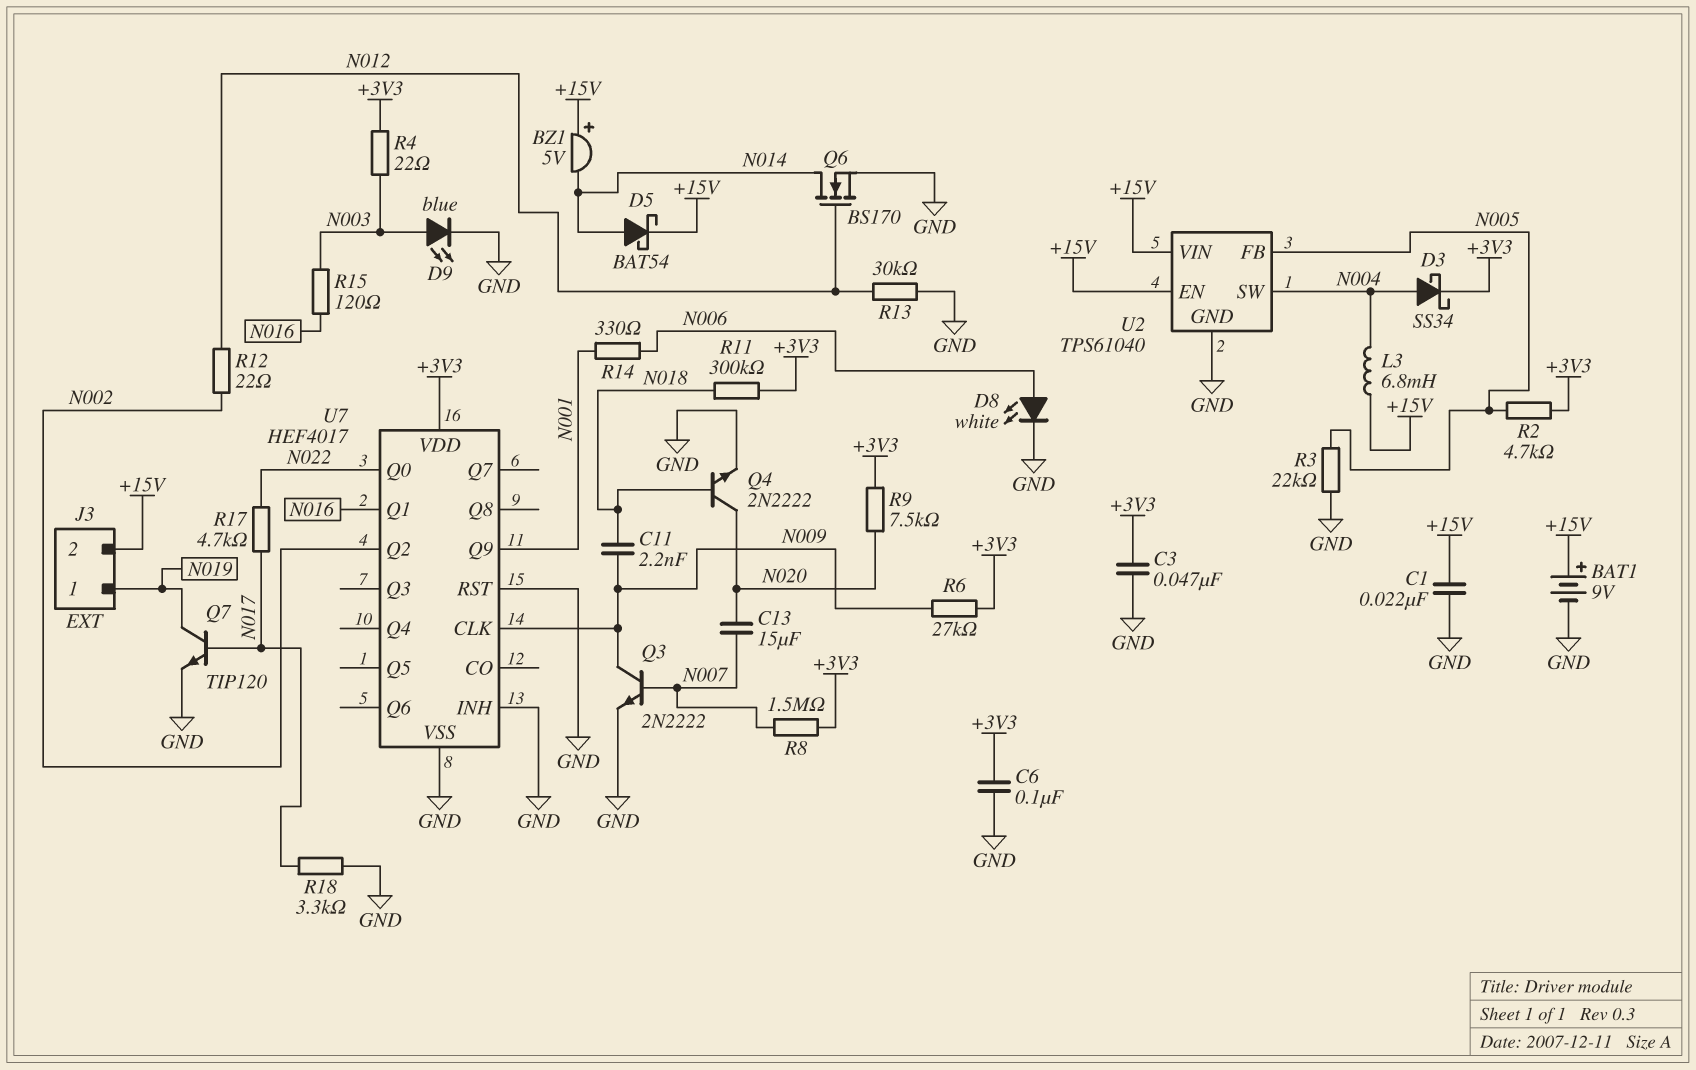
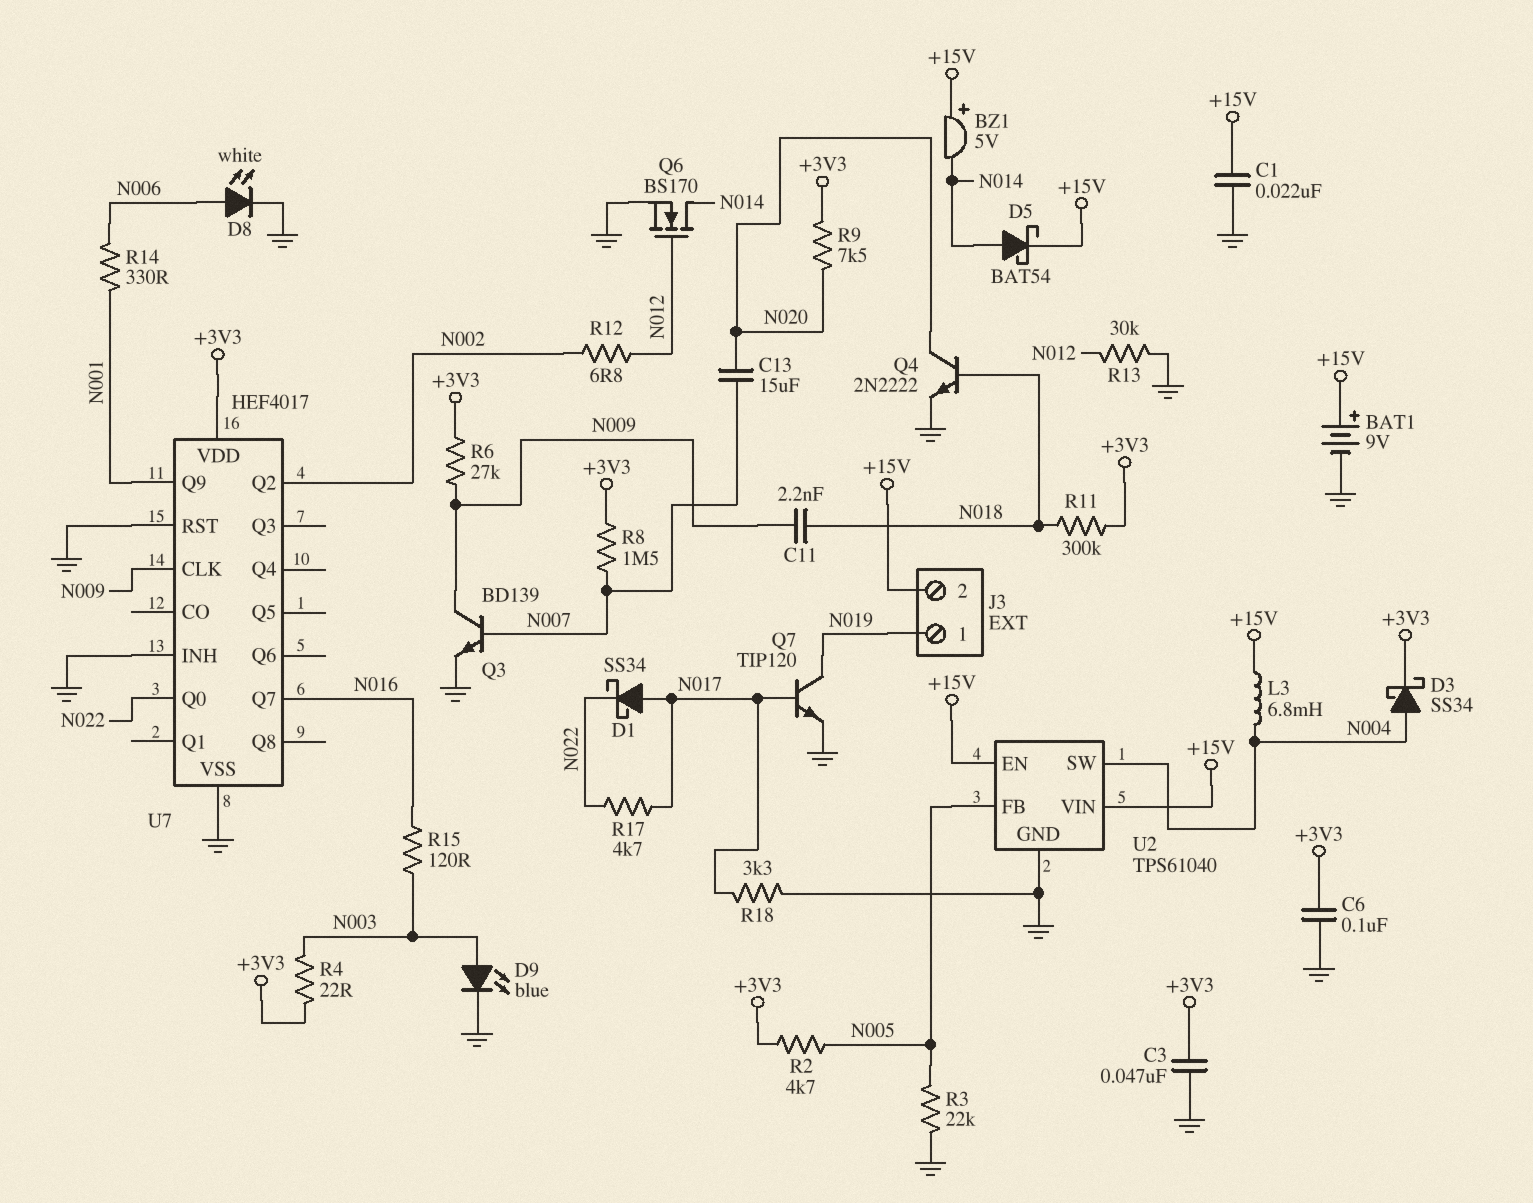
D1: none -> schottky SS34 (A N017, K N022)
Q3: NPN 2N2222 (B N007, C N009, E GND) -> NPN BD139 (B N007, C N009, E GND)
R12: 22 (N002, N012) -> 6.8 (N002, N012)
U7 pin Q1: N016 -> none
U7 pin Q7: none -> N016

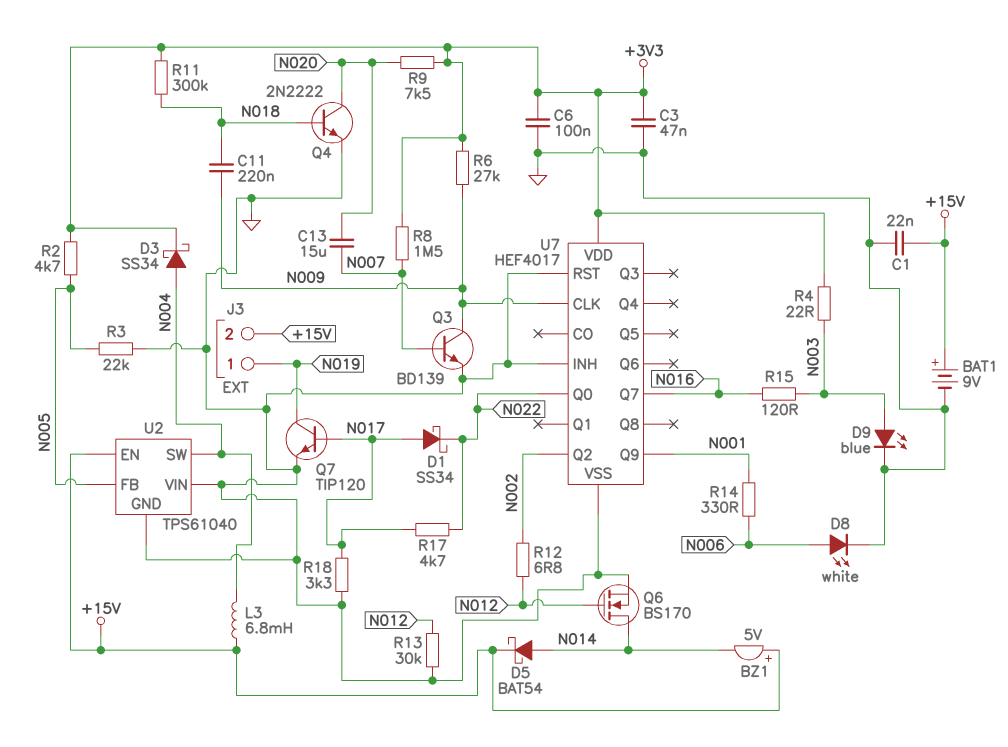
C11: 2.2nF (N009, N018) -> 220nF (N009, N018)
U2 pin VIN: +15V -> GND

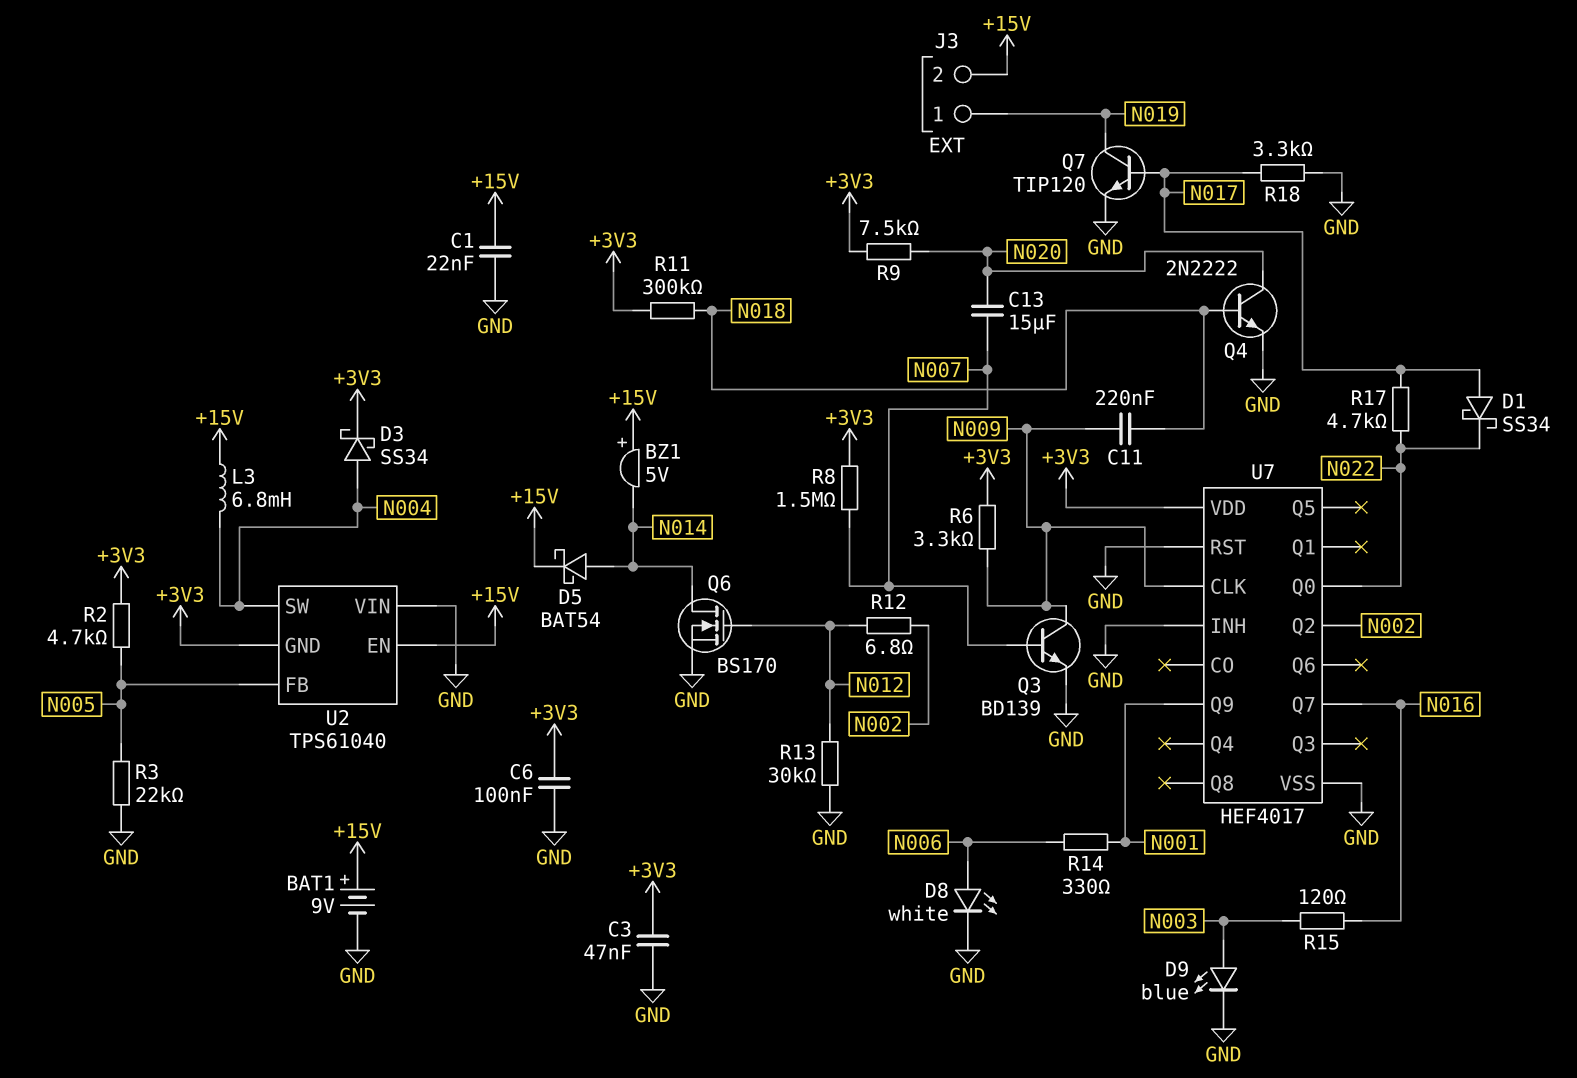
R4: 22 (+3V3, N003) -> none
R6: 27k (+3V3, N009) -> 3.3k (+3V3, N009)
U2 pin GND: GND -> +3V3

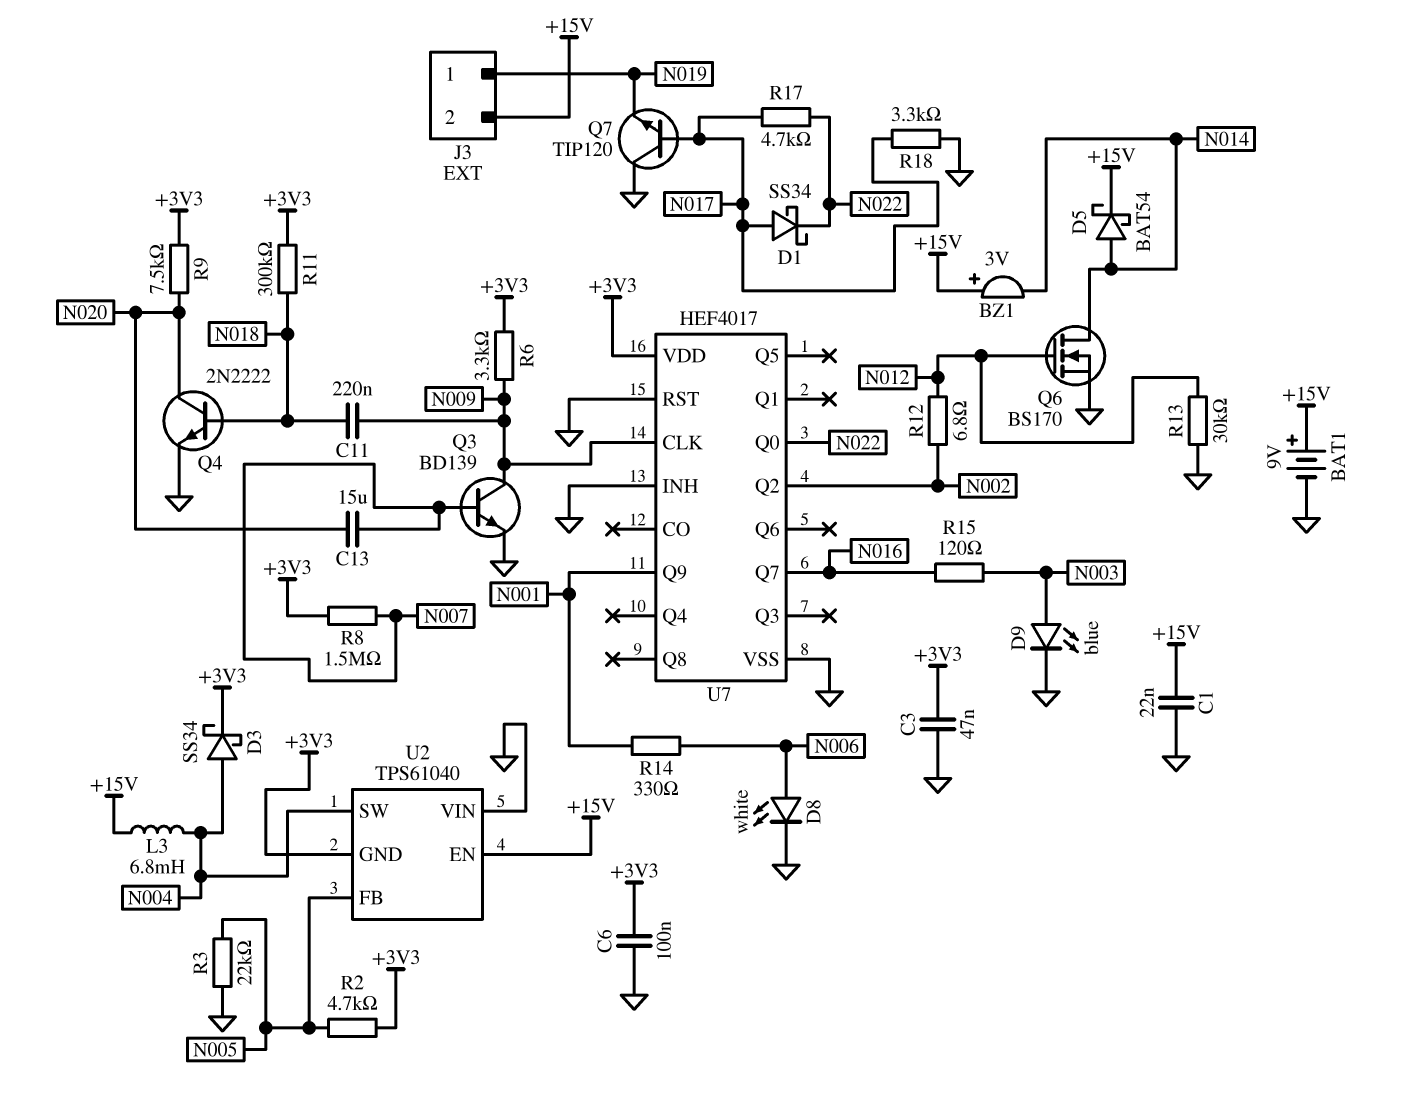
BZ1: buzzer 5V (plus +15V, minus N014) -> buzzer 3V (plus +15V, minus N014)
Q7: NPN TIP120 (B N017, C N019, E GND) -> NPN TIP120 (B N017, C GND, E N019)

